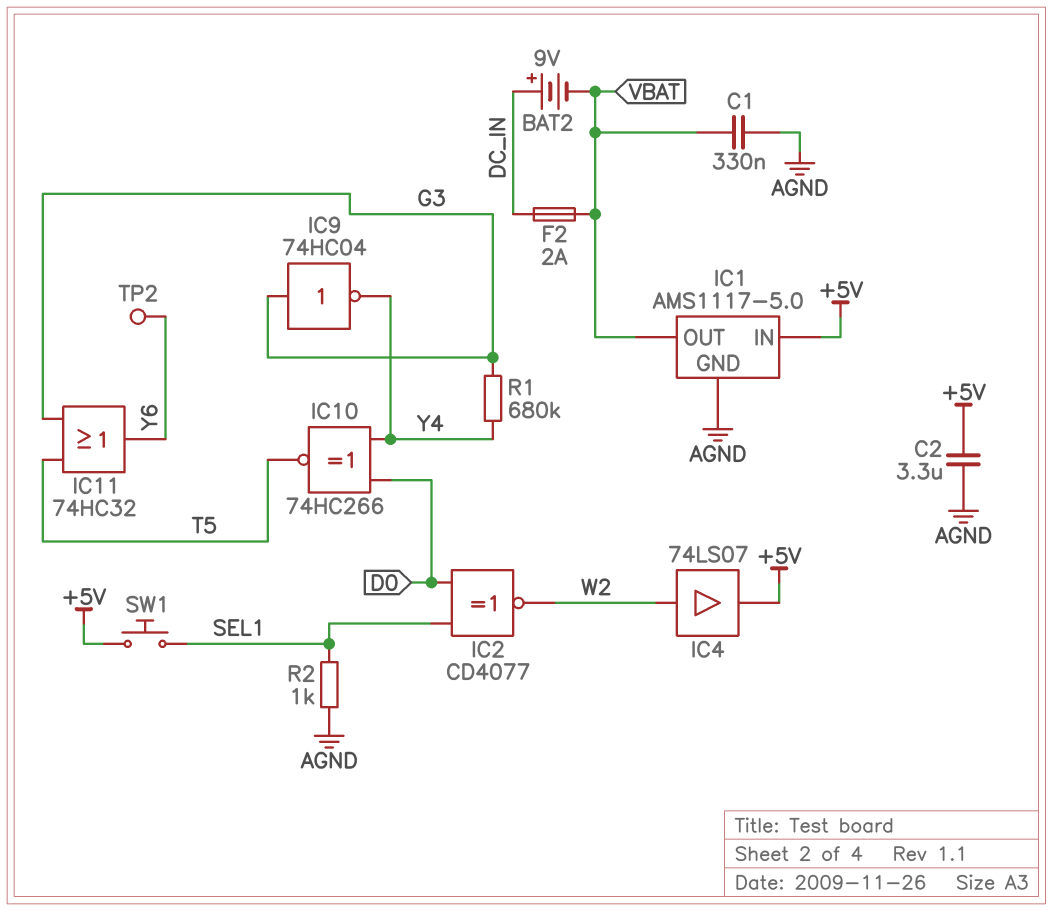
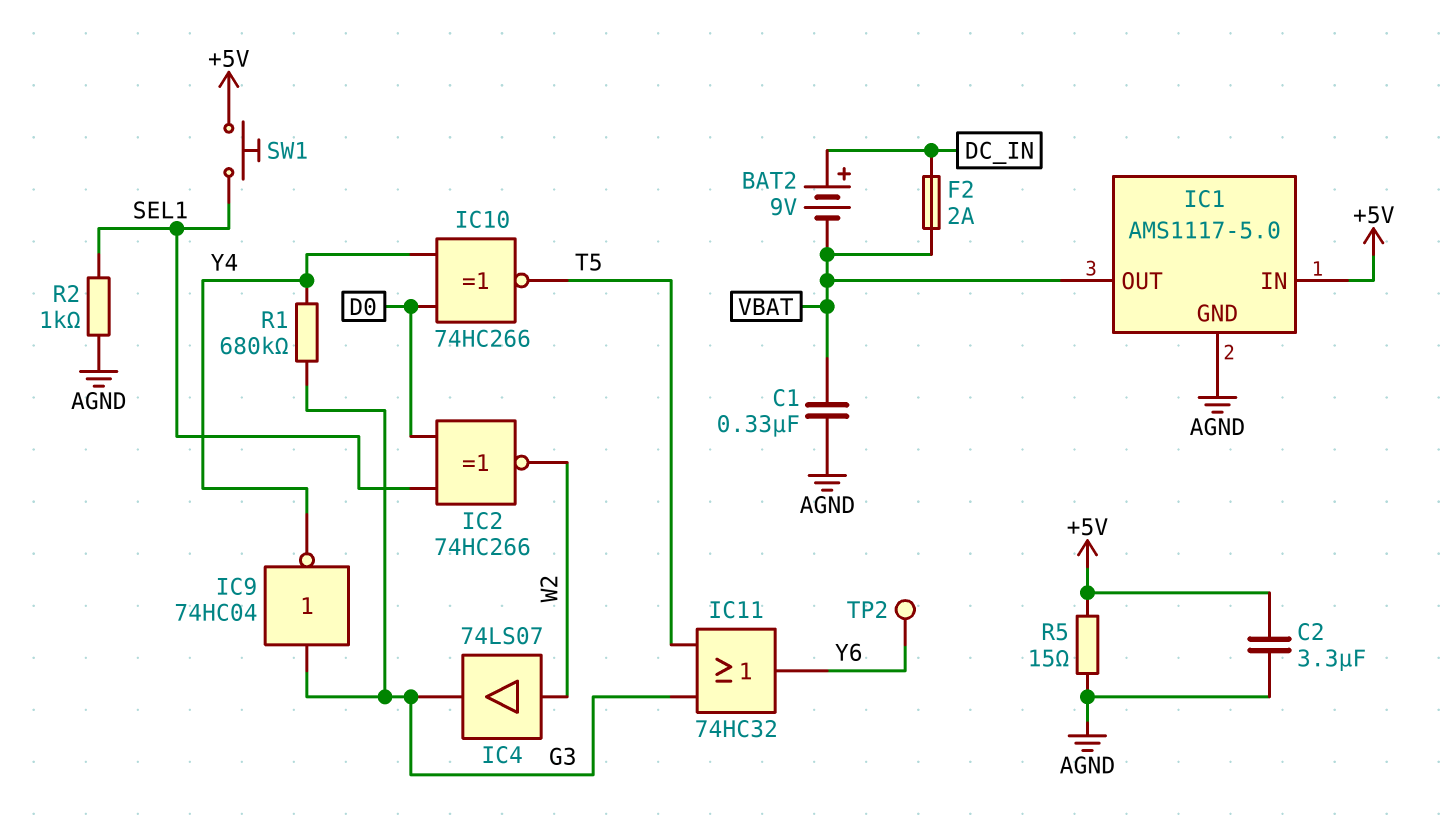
IC2: XNOR CD4077 (in D0, in SEL1, out W2) -> XNOR 74HC266 (in D0, in SEL1, out W2)
IC4: buffer 74LS07 (in W2, out +5V) -> buffer 74LS07 (in W2, out G3)
R5: none -> 15 (+5V, AGND)

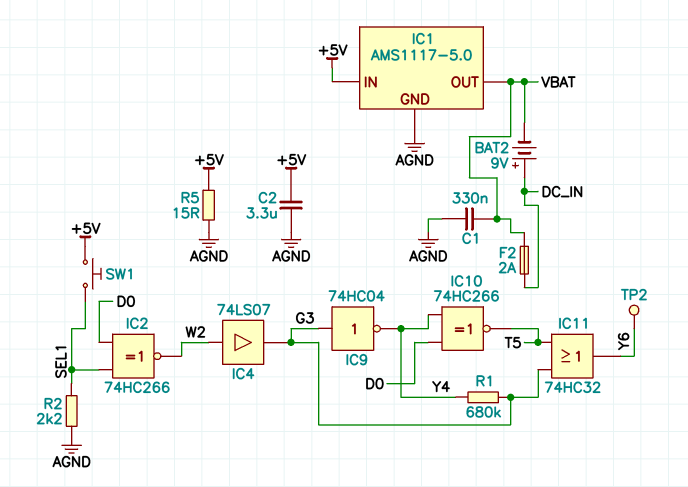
R2: 1k (AGND, SEL1) -> 2.2k (AGND, SEL1)

